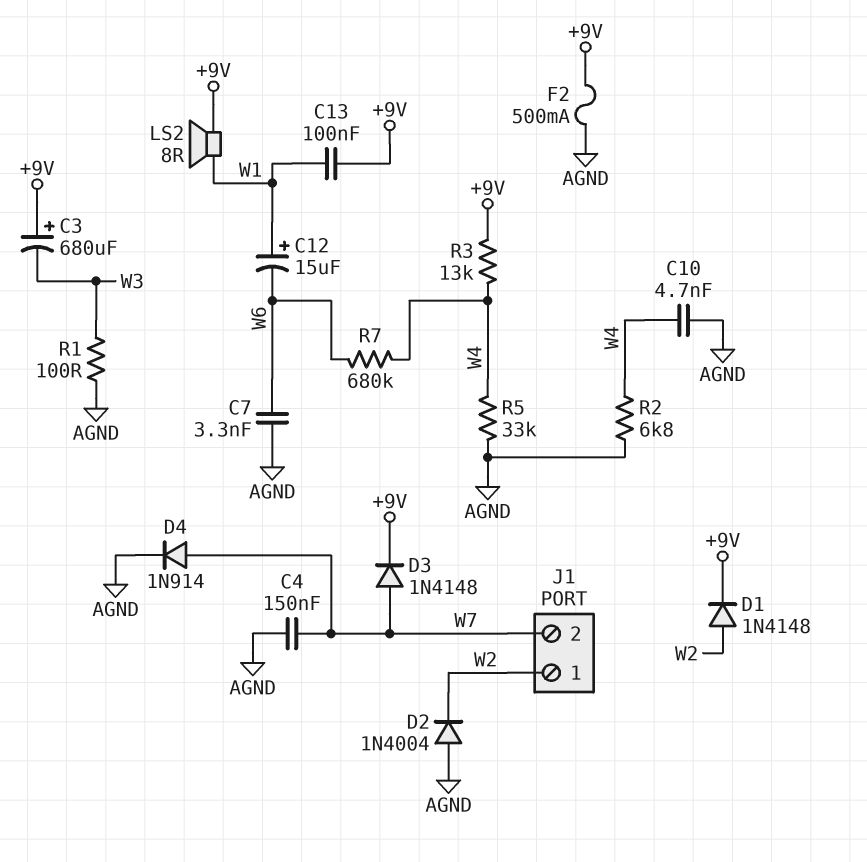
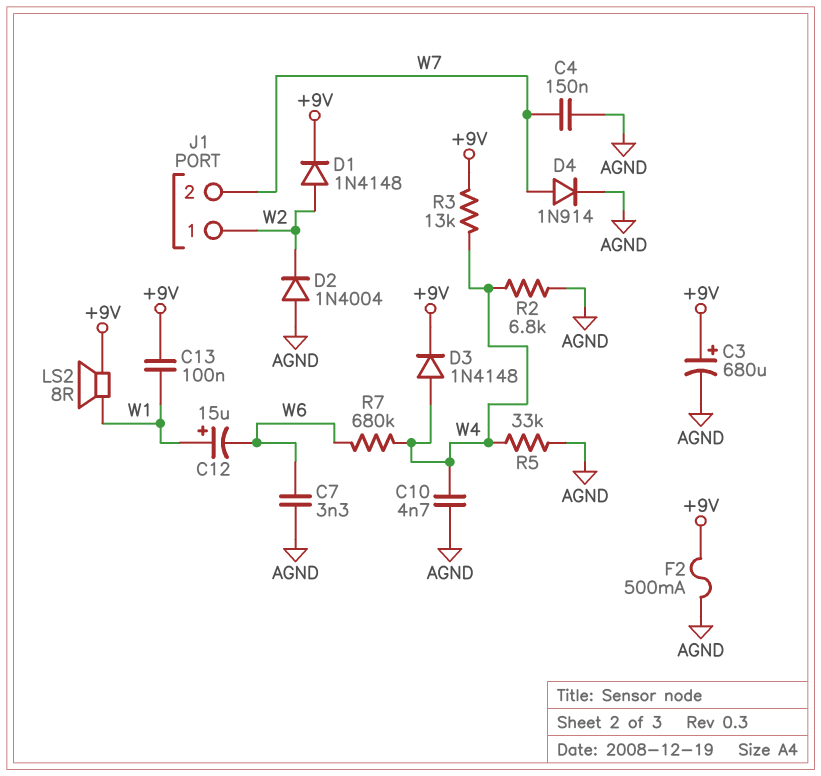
C3: 680uF (plus +9V, minus W3) -> 680uF (plus +9V, minus AGND)
D3: diode 1N4148 (A W7, K +9V) -> diode 1N4148 (A W4, K +9V)
R1: 100 (AGND, W3) -> none

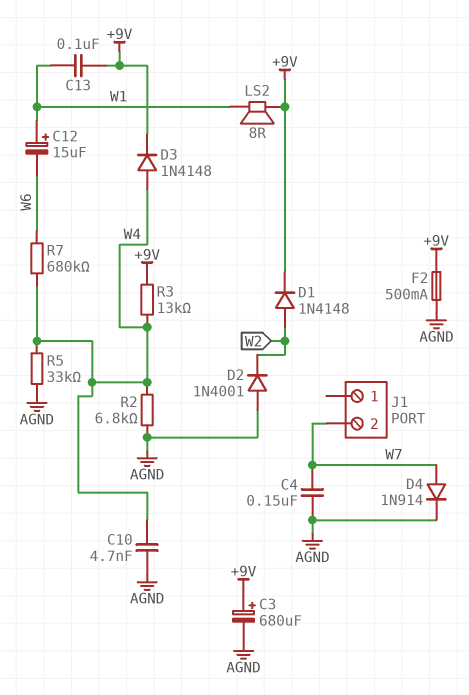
C7: 3.3nF (AGND, W6) -> none
D2: diode 1N4004 (A AGND, K W2) -> diode 1N4001 (A AGND, K W2)
J1 pin 1: W2 -> none

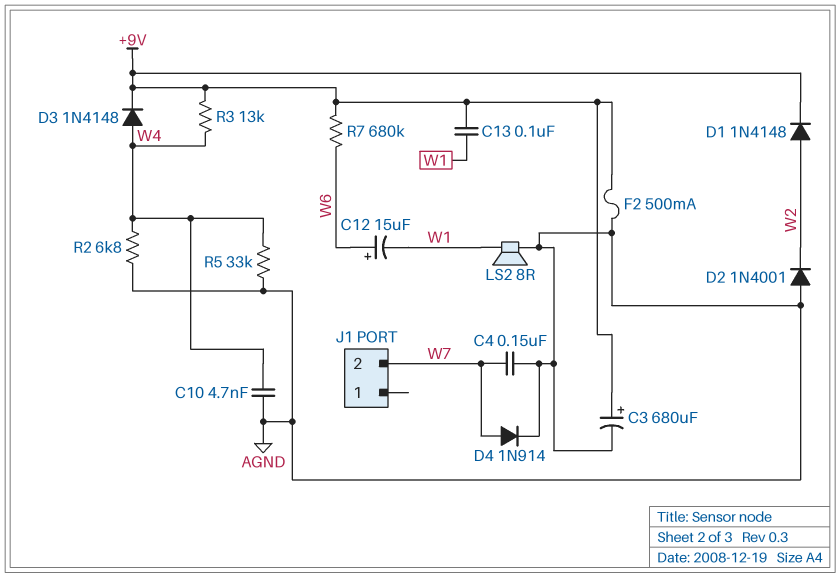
C12: 15uF (plus W1, minus W6) -> 15uF (plus W6, minus W1)
LS2: speaker 8R (+9V, W1) -> speaker 8R (AGND, W1)
R7: 680k (W4, W6) -> 680k (+9V, W6)

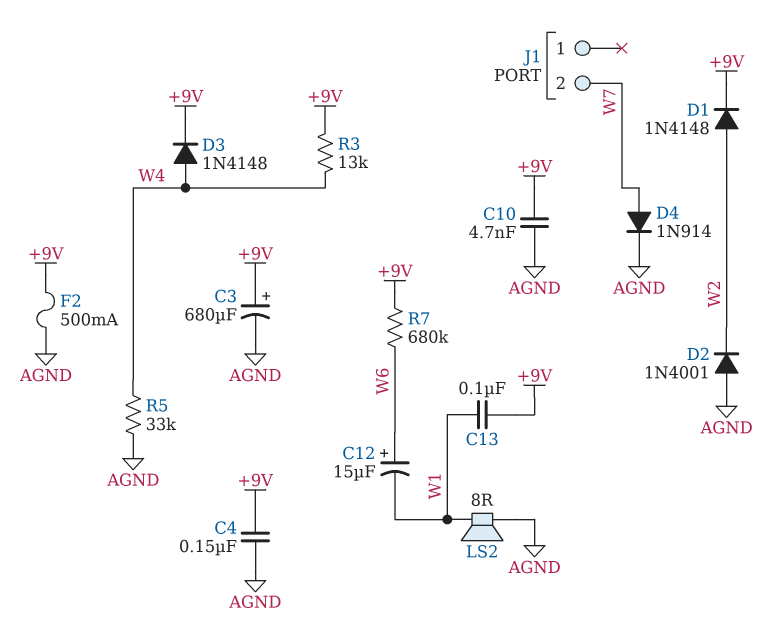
C4: 150nF (AGND, W7) -> 150nF (+9V, AGND)
C10: 4.7nF (AGND, W4) -> 4.7nF (+9V, AGND)
R2: 6.8k (AGND, W4) -> none

